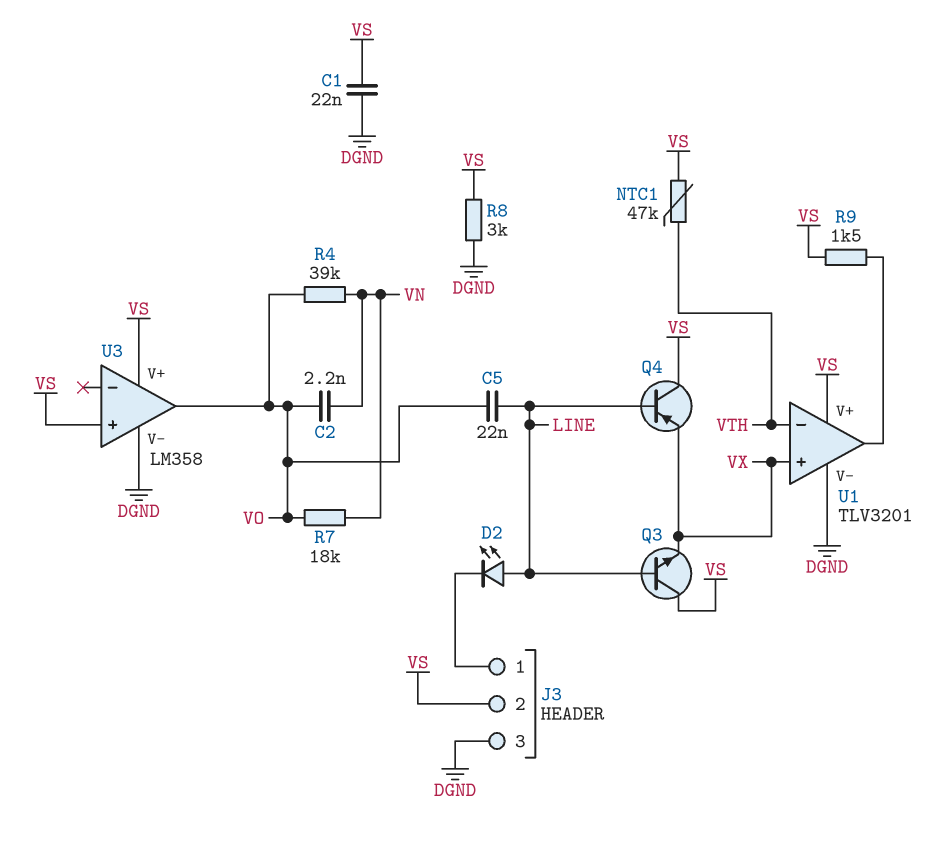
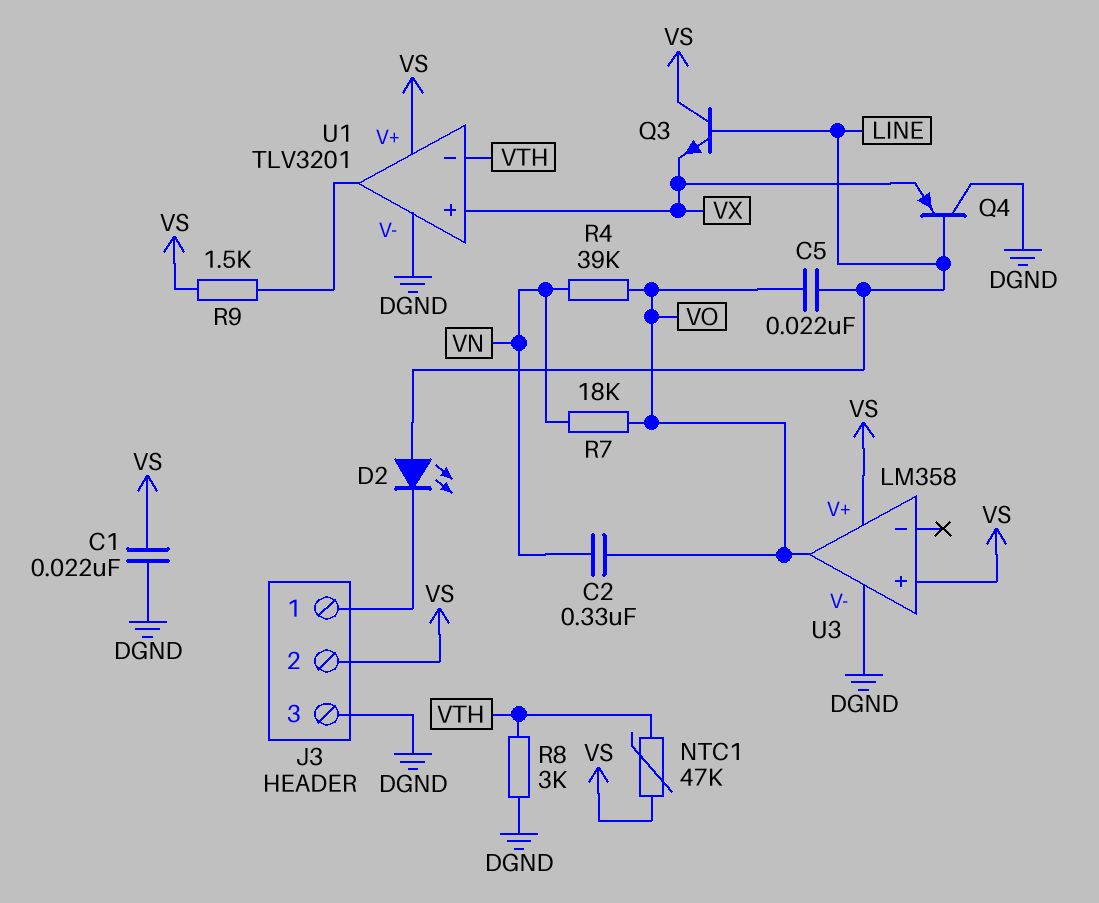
C2: 2.2nF (VN, VO) -> 330nF (VN, VO)
Q4: PNP (B LINE, C VS, E VX) -> PNP (B LINE, C DGND, E VX)
R8: 3k (DGND, VS) -> 3k (DGND, VTH)

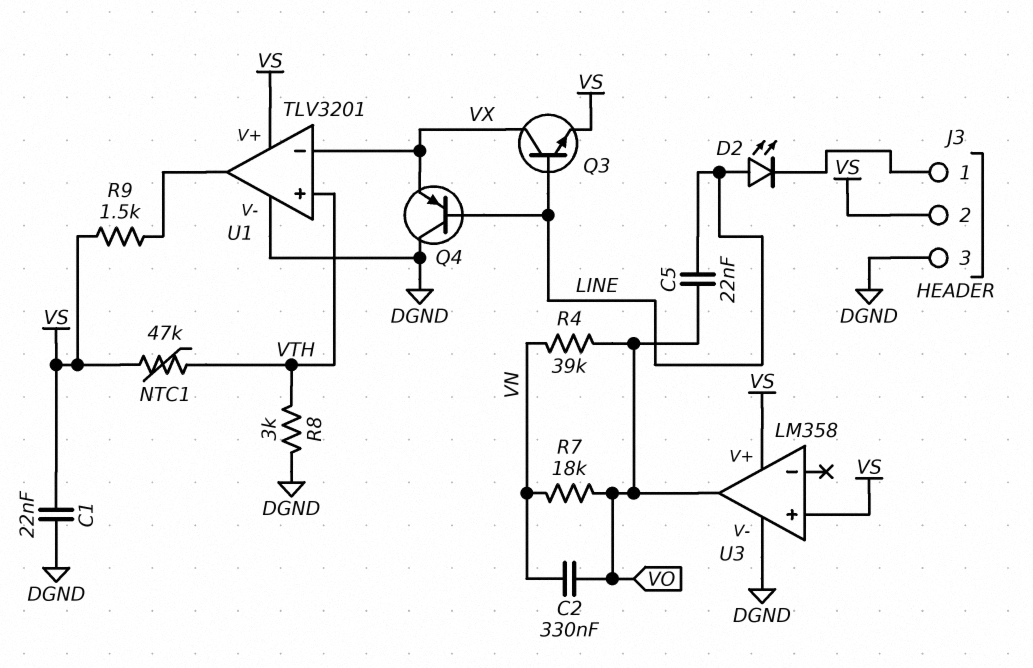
Q3: NPN (B LINE, C VS, E VX) -> NPN (B LINE, C VX, E VS)
U1 pin in+: VX -> VTH
U1 pin in-: VTH -> VX

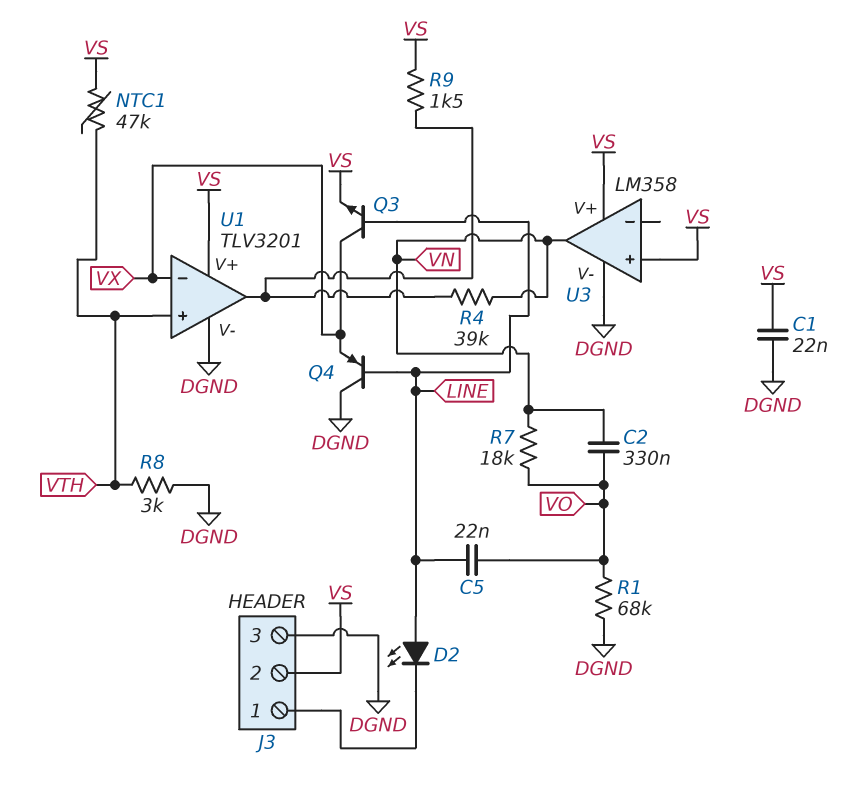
R1: none -> 68k (DGND, VO)
R4: 39k (VN, VO) -> 39k (U1/out, VN)
U3 pin out: VO -> VN

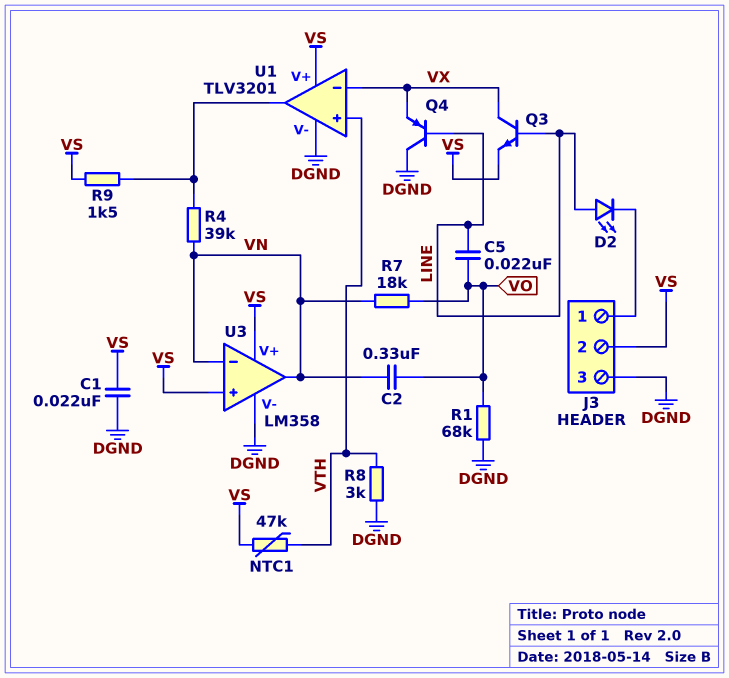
U3 pin in-: none -> VN

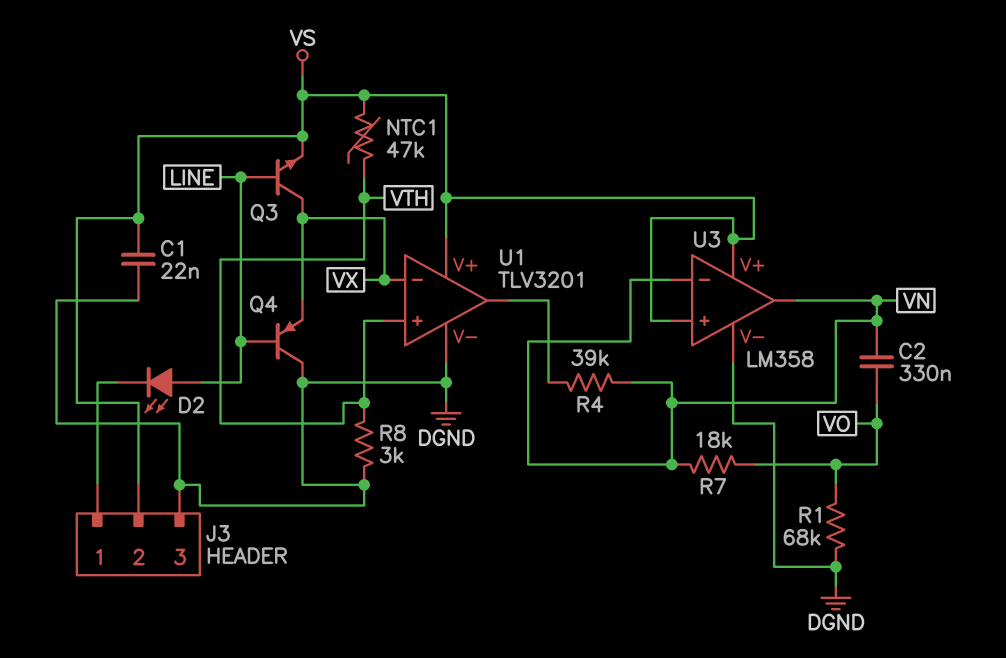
C5: 22nF (LINE, VO) -> none
R9: 1.5k (U1/out, VS) -> none

